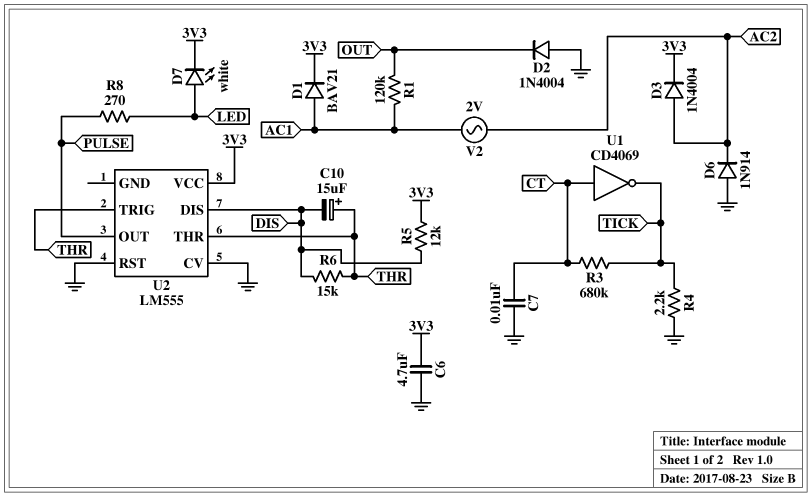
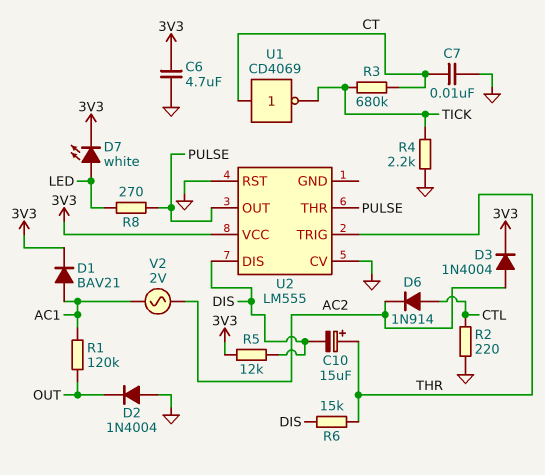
D6: diode 1N914 (A GND, K AC2) -> diode 1N914 (A CTL, K AC2)
R2: none -> 220 (CTL, GND)
U2 pin THR: THR -> PULSE

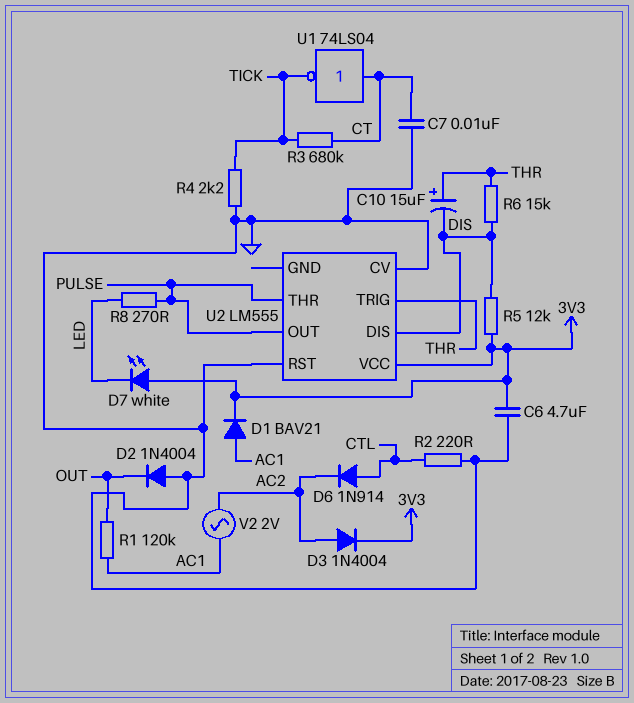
D7: LED white (A LED, K 3V3) -> LED white (A 3V3, K LED)
U1: NOT CD4069 (in CT, out TICK) -> NOT 74LS04 (in CT, out TICK)

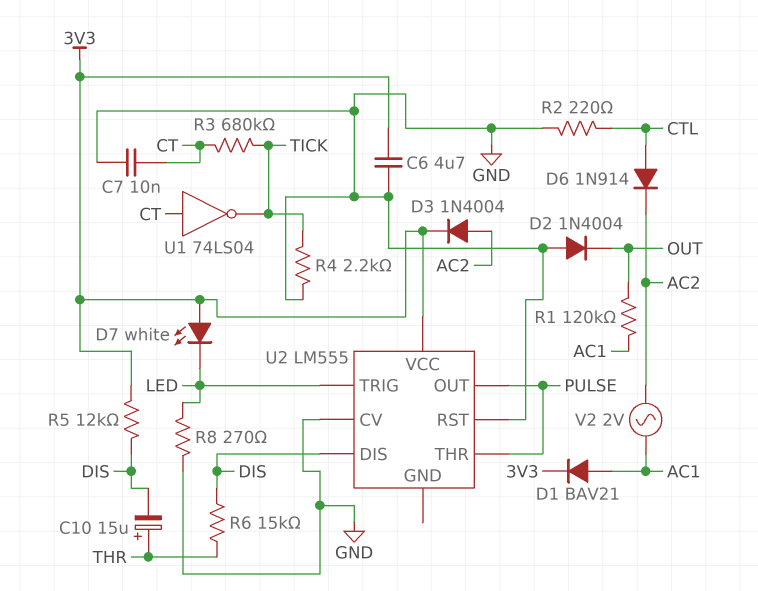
R8: 270 (LED, PULSE) -> 270 (GND, LED)
U2 pin TRIG: THR -> LED

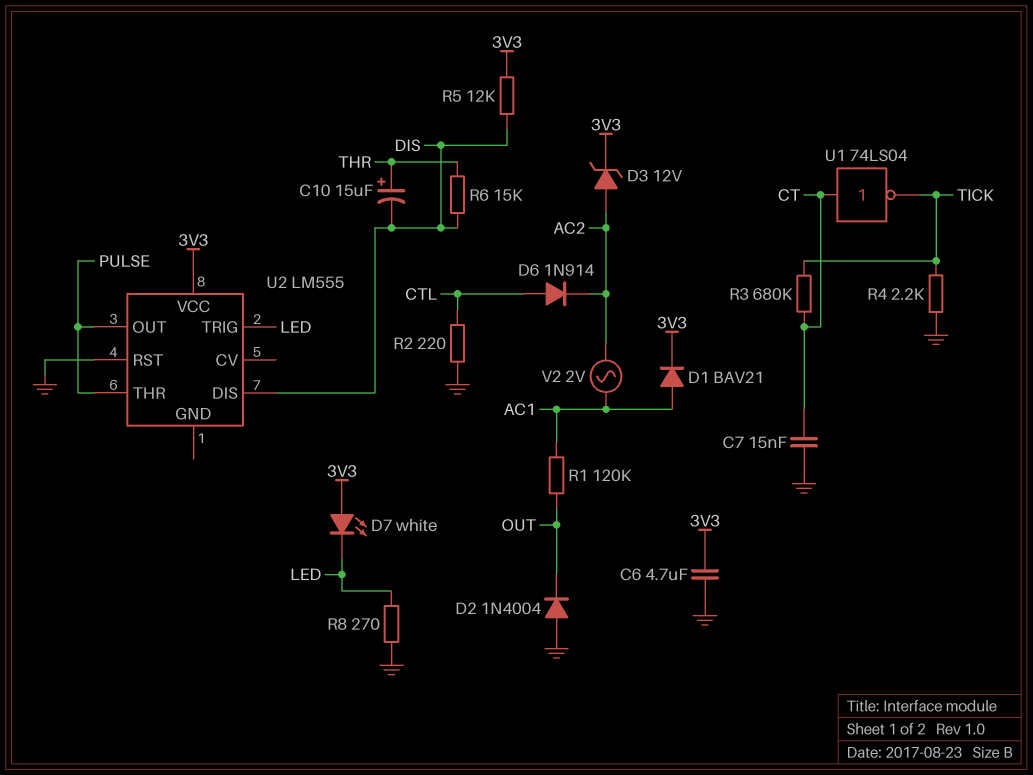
C7: 10nF (CT, GND) -> 15nF (CT, GND)
D3: diode 1N4004 (A AC2, K 3V3) -> zener 12V (A AC2, K 3V3)
U2 pin CV: GND -> none

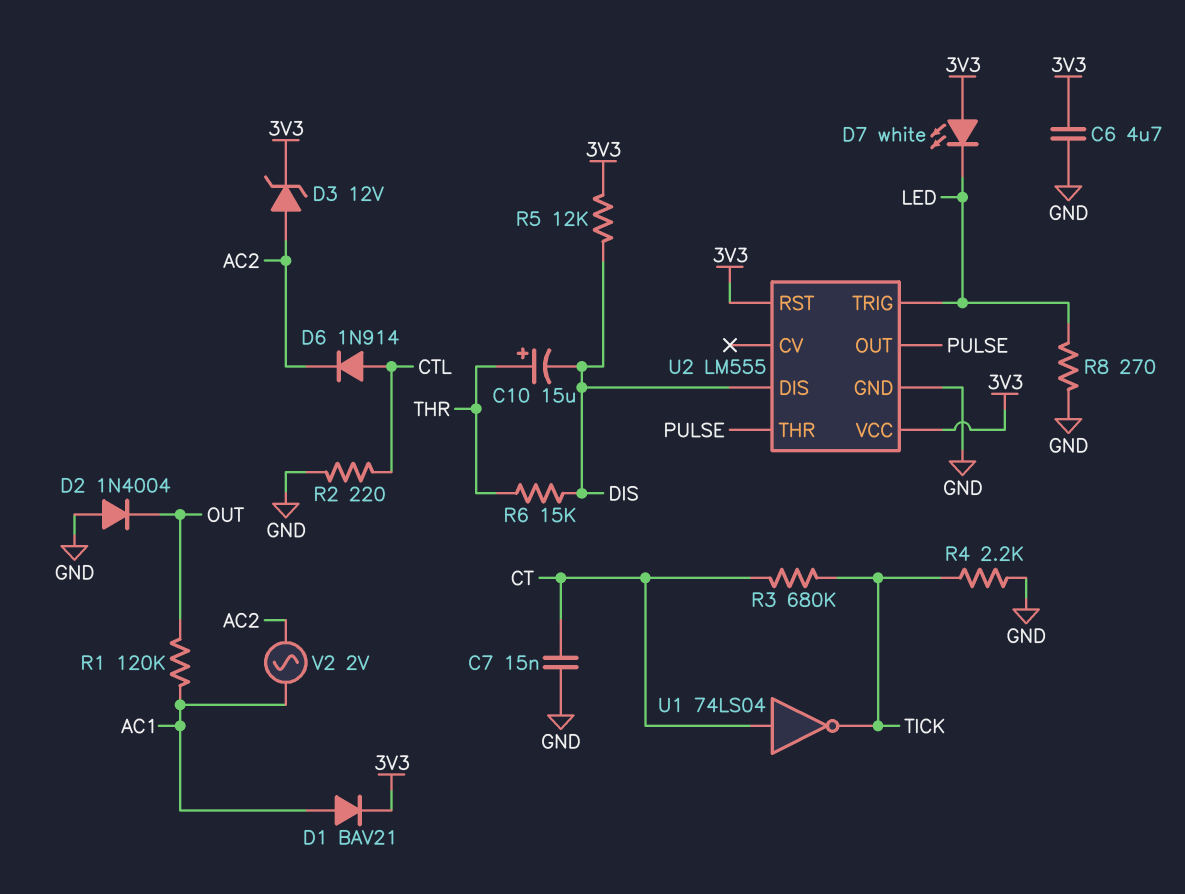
U2 pin GND: none -> GND
U2 pin RST: GND -> 3V3

